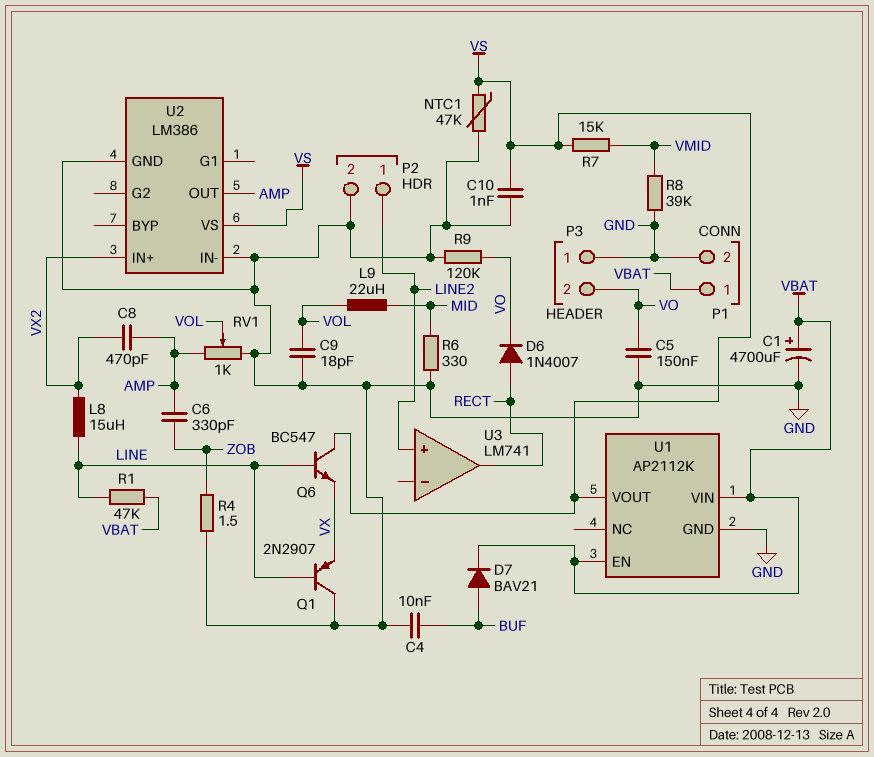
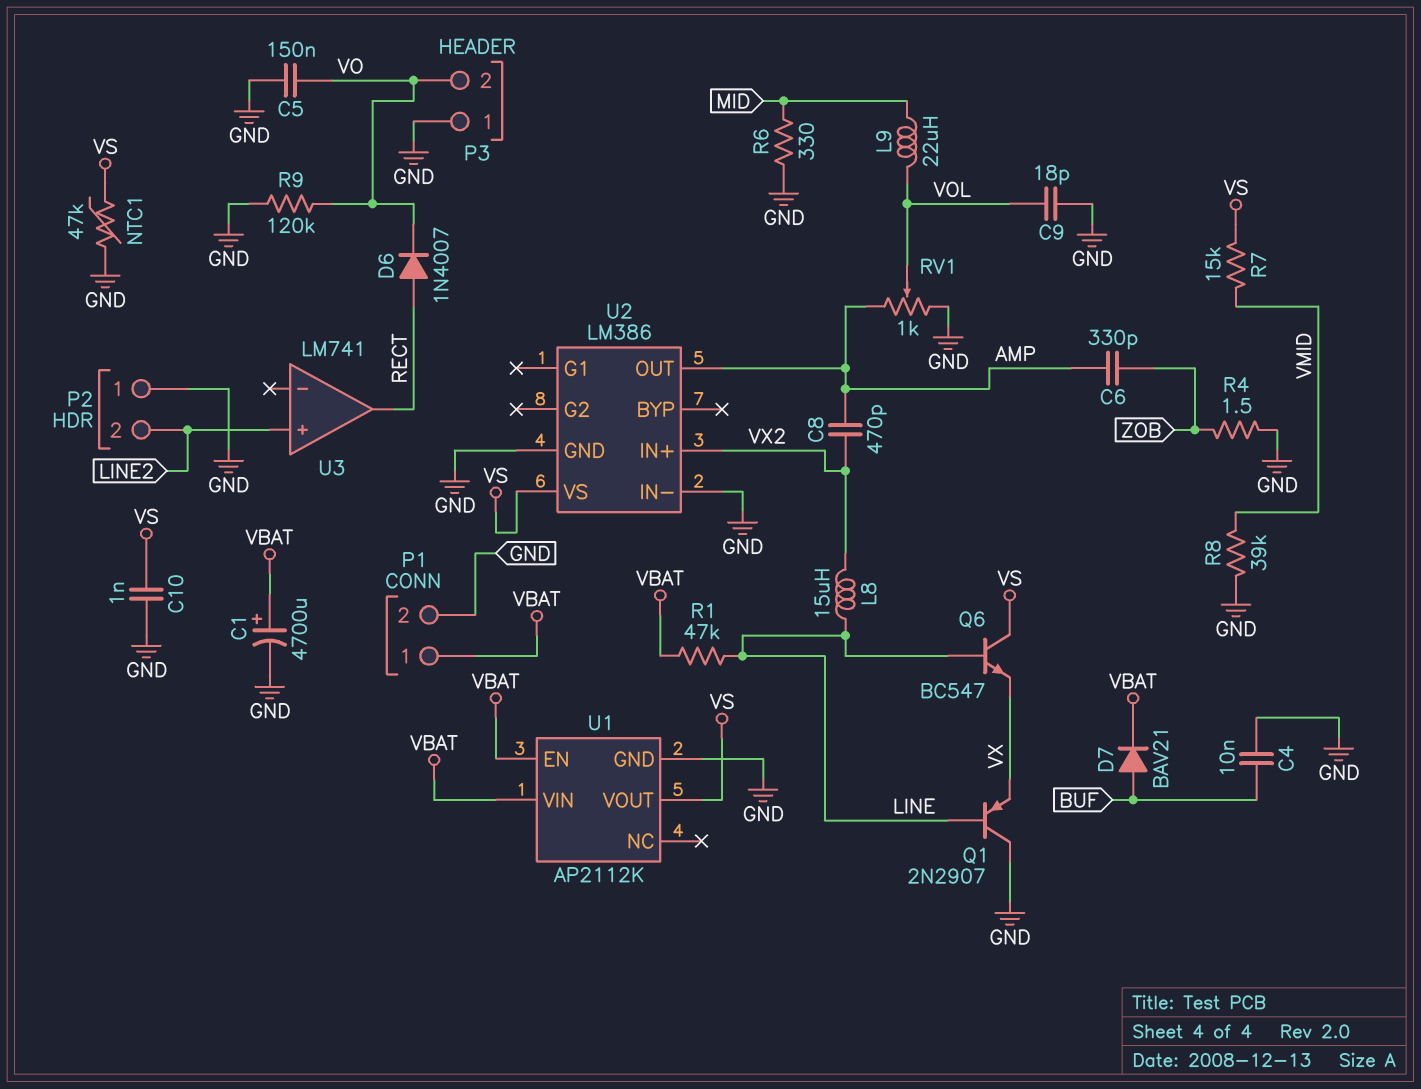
P2 pin 1: LINE2 -> GND
P2 pin 2: GND -> LINE2

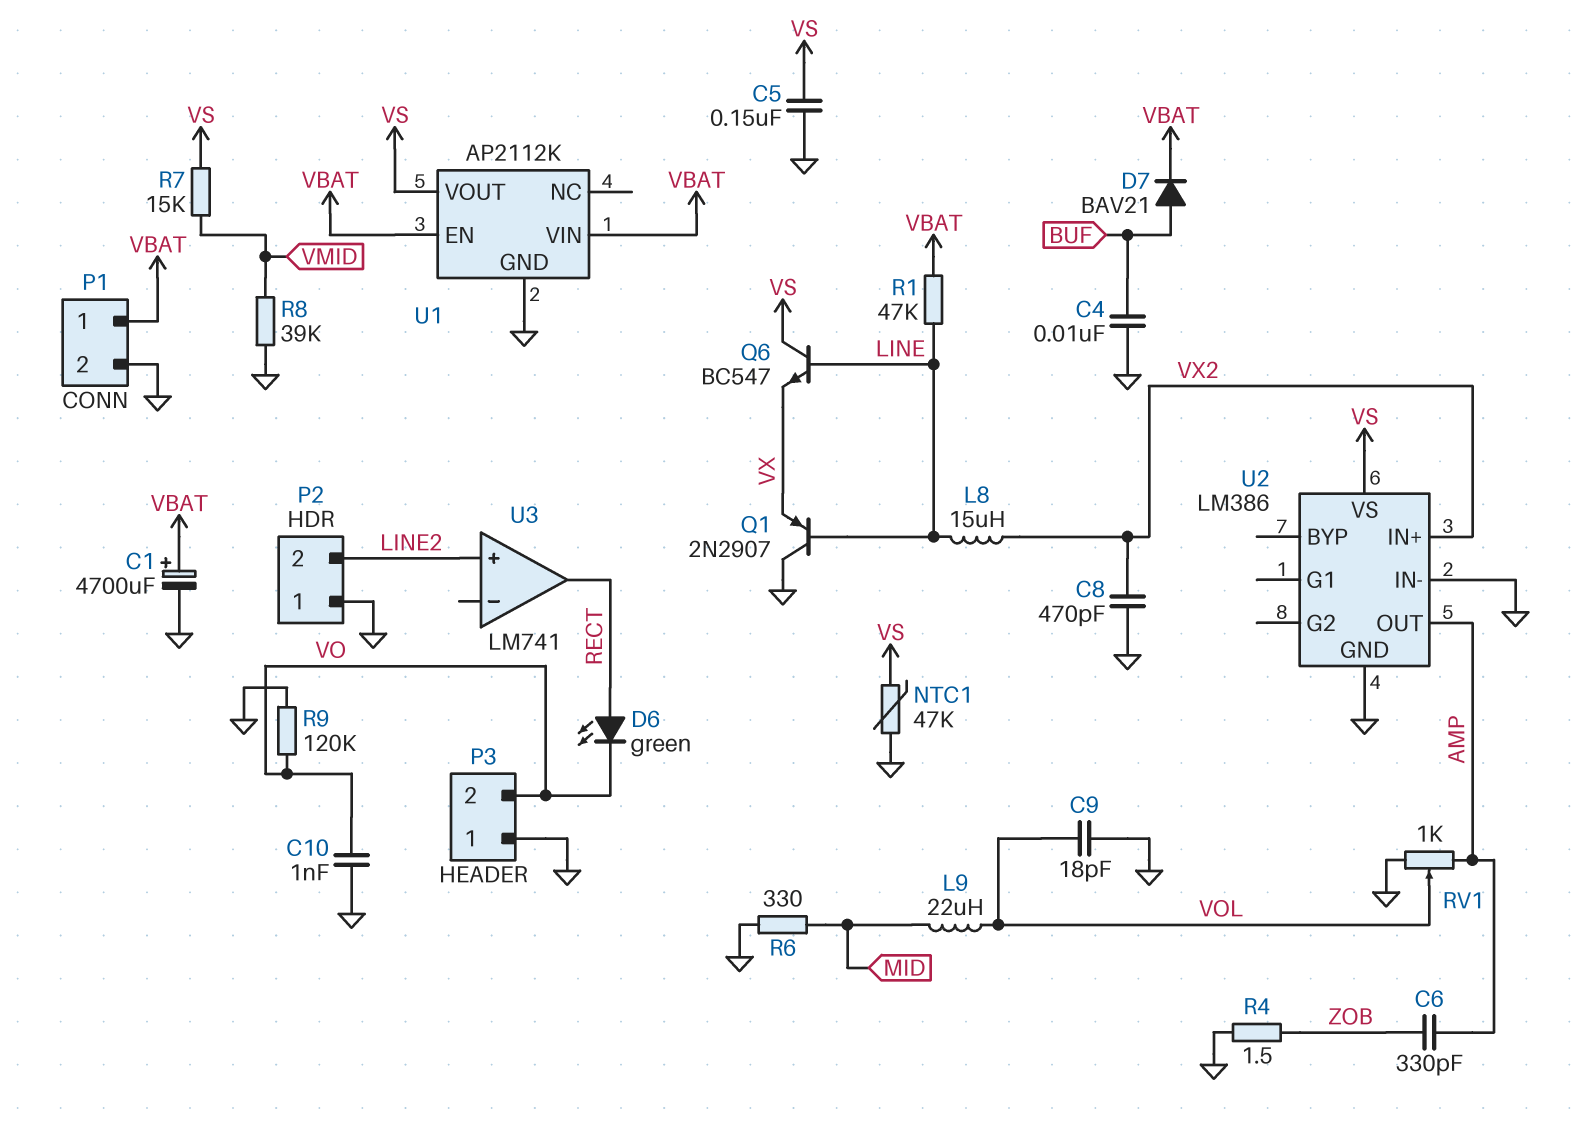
C5: 150nF (GND, VO) -> 150nF (GND, VS)
C8: 470pF (AMP, VX2) -> 470pF (GND, VX2)
C10: 1nF (GND, VS) -> 1nF (GND, VO)
D6: diode 1N4007 (A RECT, K VO) -> LED green (A RECT, K VO)

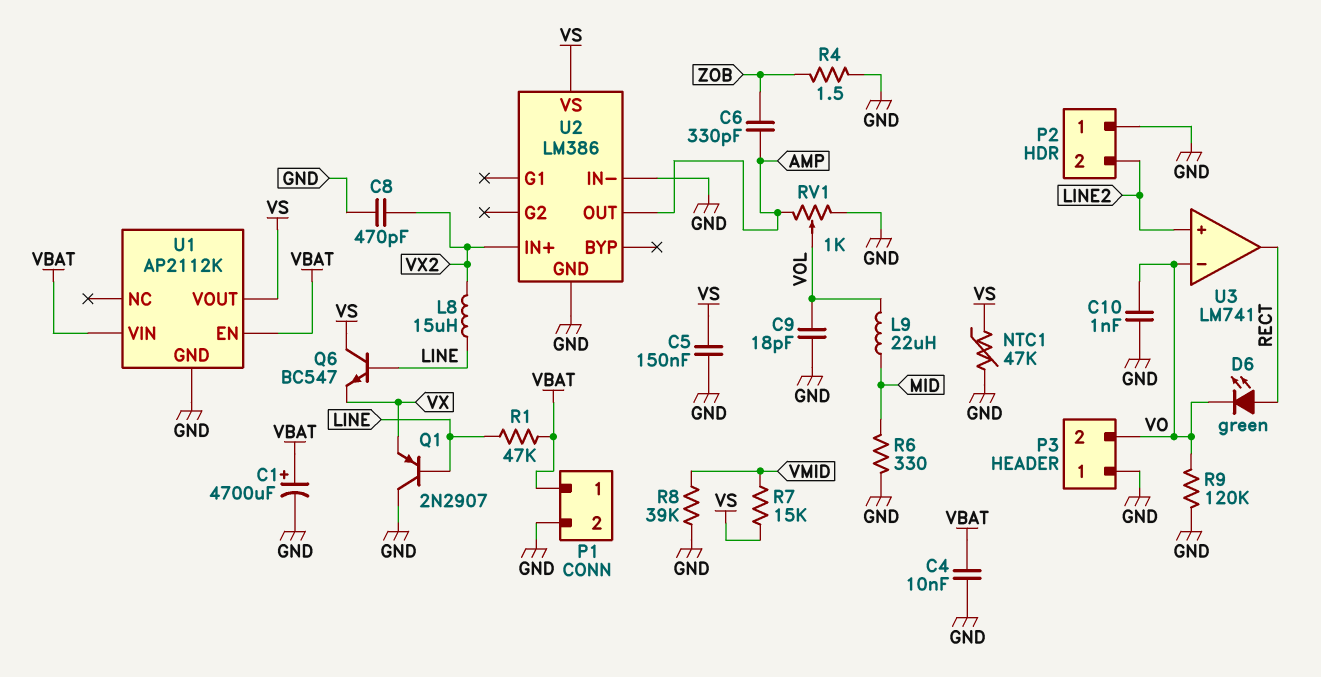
C4: 10nF (BUF, GND) -> 10nF (GND, VBAT)
D7: diode BAV21 (A BUF, K VBAT) -> none
U3 pin in-: none -> VO

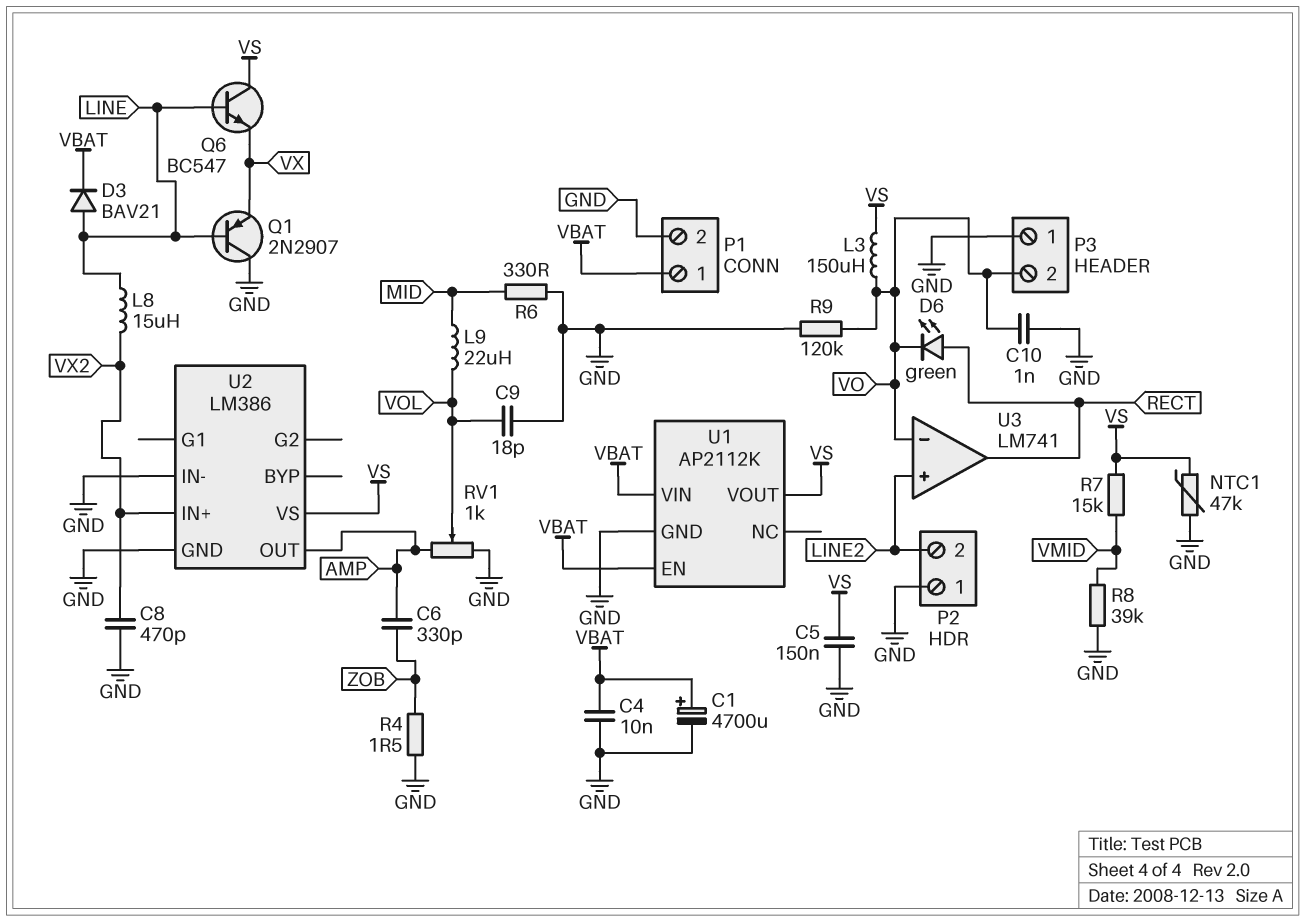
D3: none -> diode BAV21 (A LINE, K VBAT)
L3: none -> 150uH (VO, VS)
R1: 47k (LINE, VBAT) -> none

